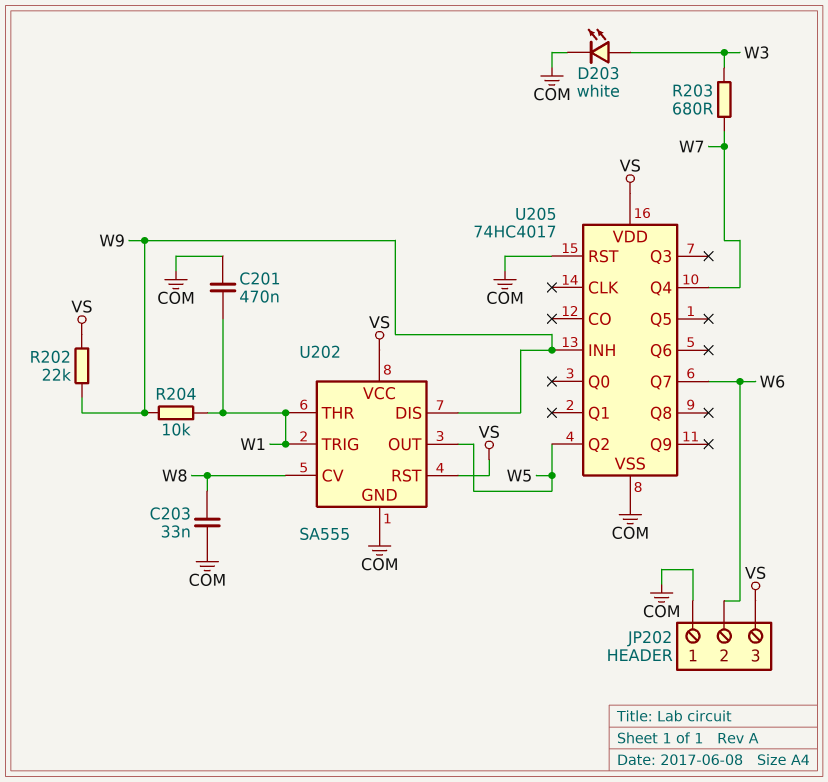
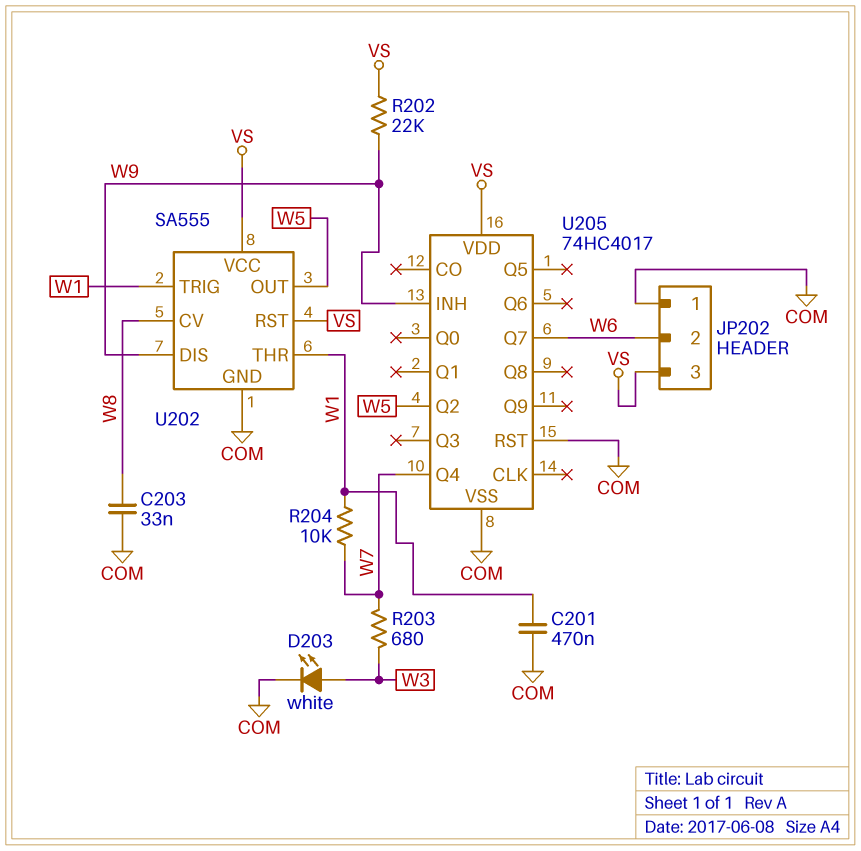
R204: 10k (W1, W9) -> 10k (W1, W7)

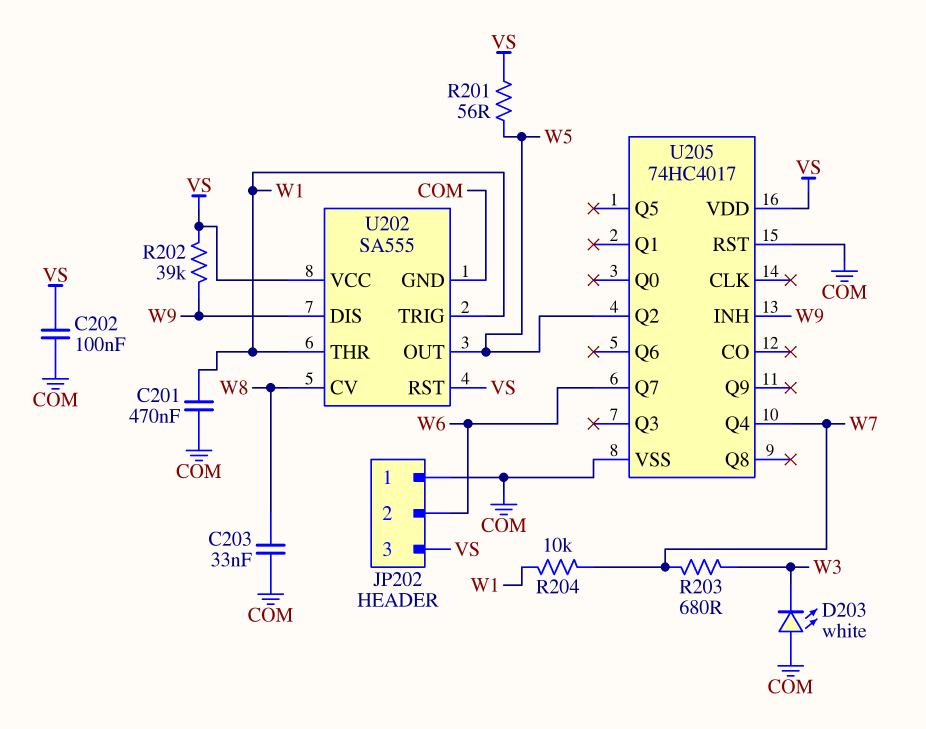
C202: none -> 100nF (COM, VS)
D203: LED white (A W3, K COM) -> LED white (A COM, K W3)
R201: none -> 56 (VS, W5)
R202: 22k (VS, W9) -> 39k (VS, W9)

